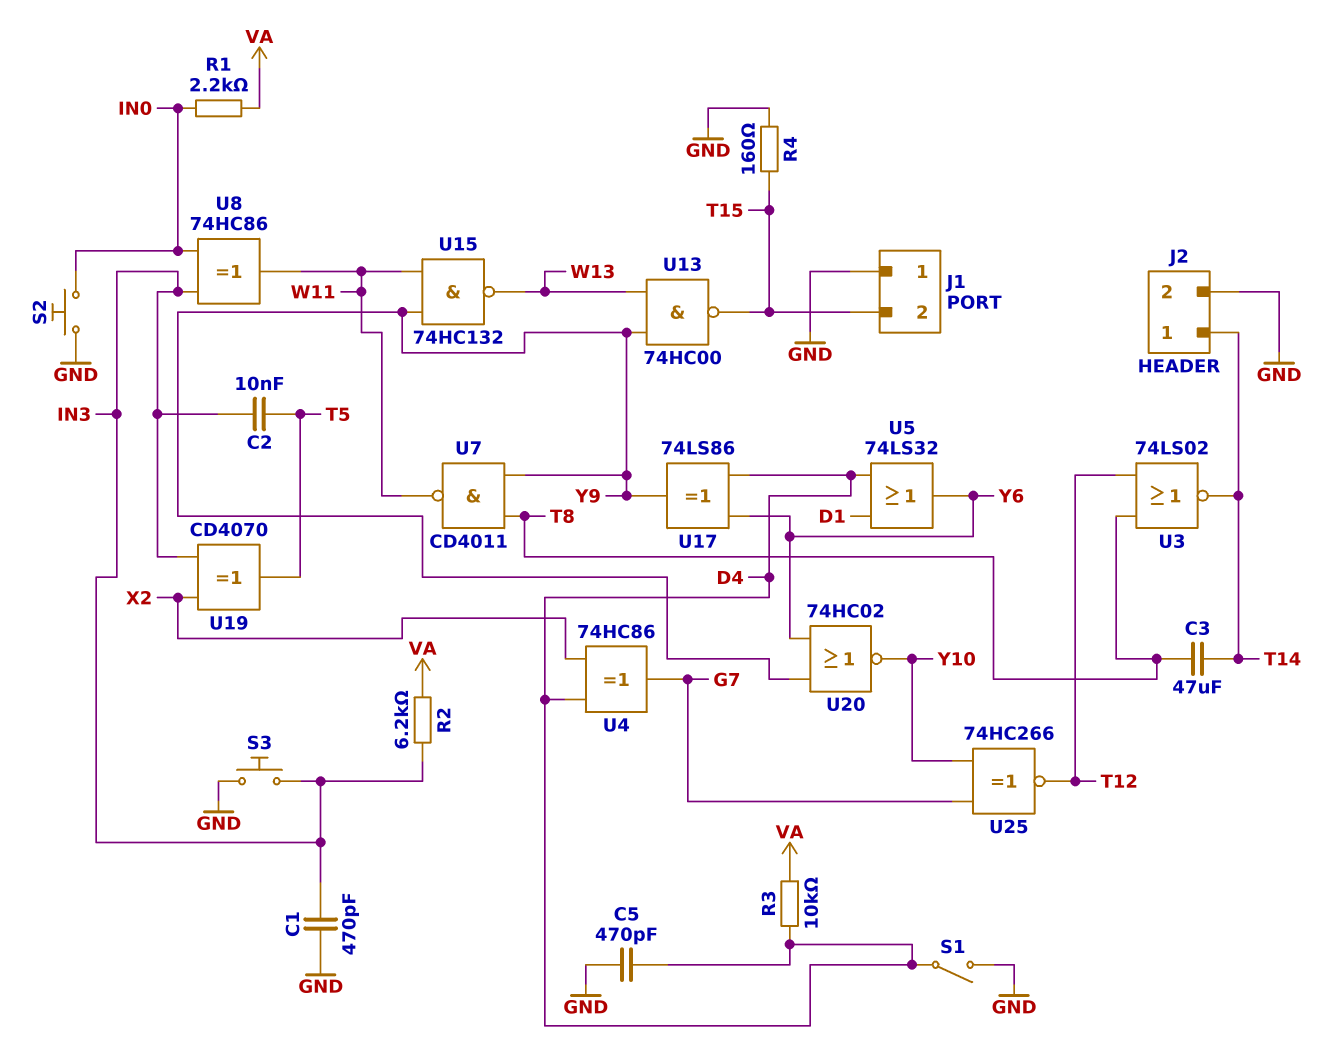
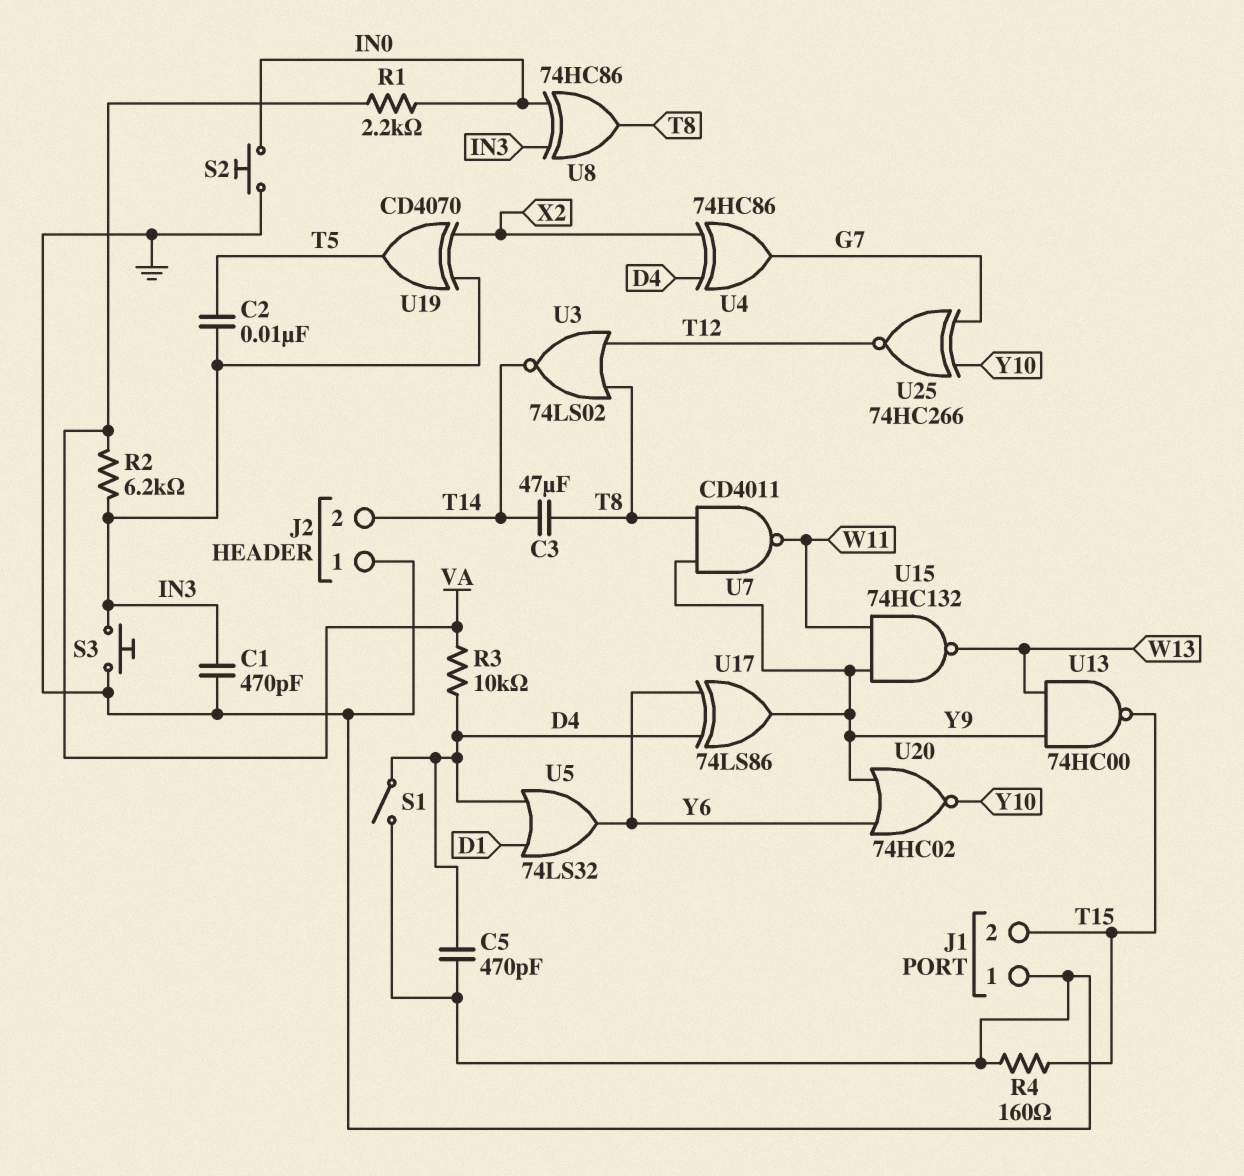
J2 pin 1: T14 -> GND
J2 pin 2: GND -> T14
U8: XOR 74HC86 (in IN0, in IN3, out W11) -> XOR 74HC86 (in IN0, in IN3, out T8)

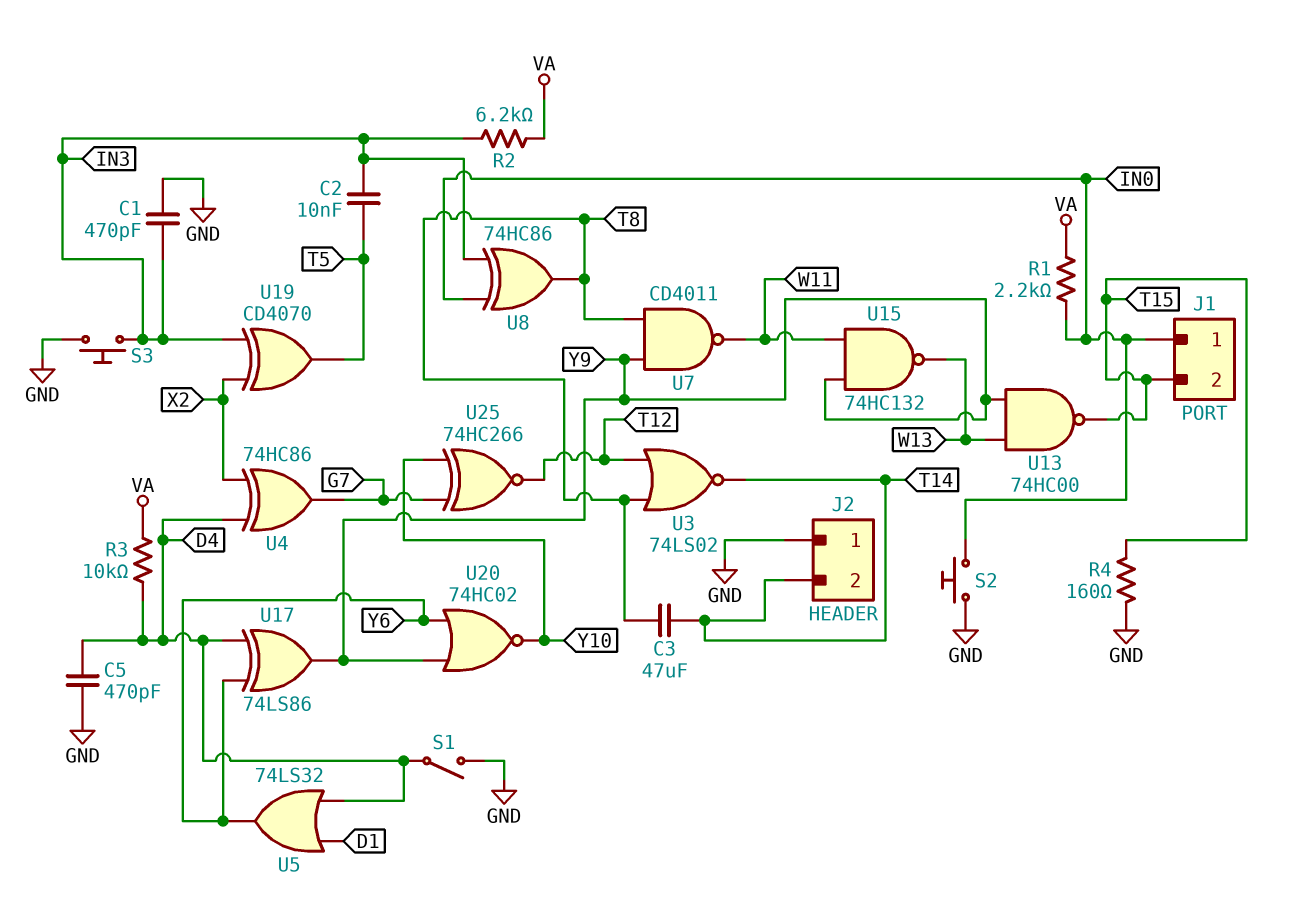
J1 pin 1: GND -> IN0

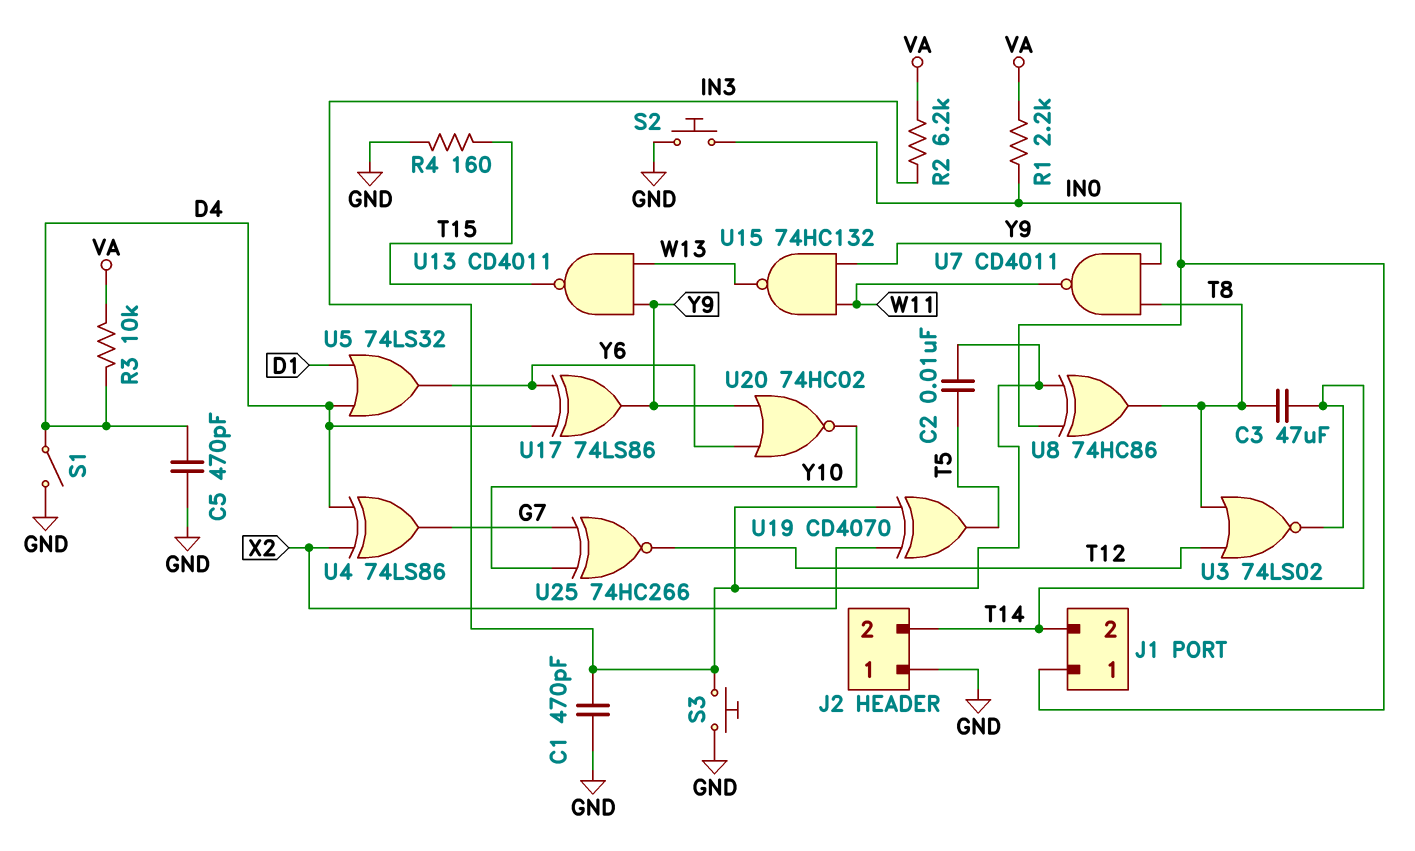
J1 pin 2: T15 -> T14
U4: XOR 74HC86 (in D4, in X2, out G7) -> XOR 74LS86 (in D4, in X2, out G7)
U13: NAND 74HC00 (in W13, in Y9, out T15) -> NAND CD4011 (in W13, in Y9, out T15)

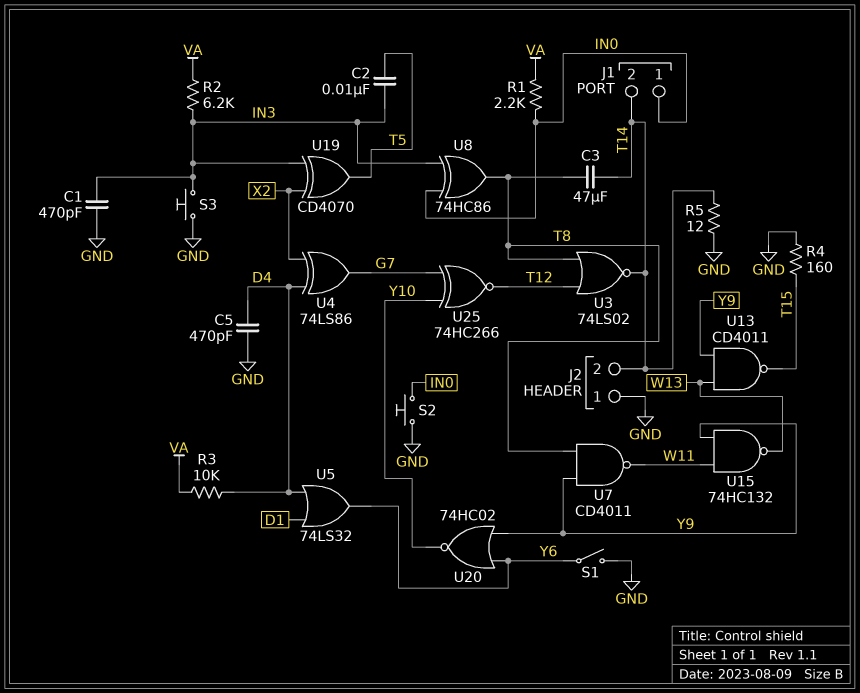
R5: none -> 12 (GND, T14)
S1: switch (D4, GND) -> switch (GND, Y6)
U17: XOR 74LS86 (in D4, in Y6, out Y9) -> none

